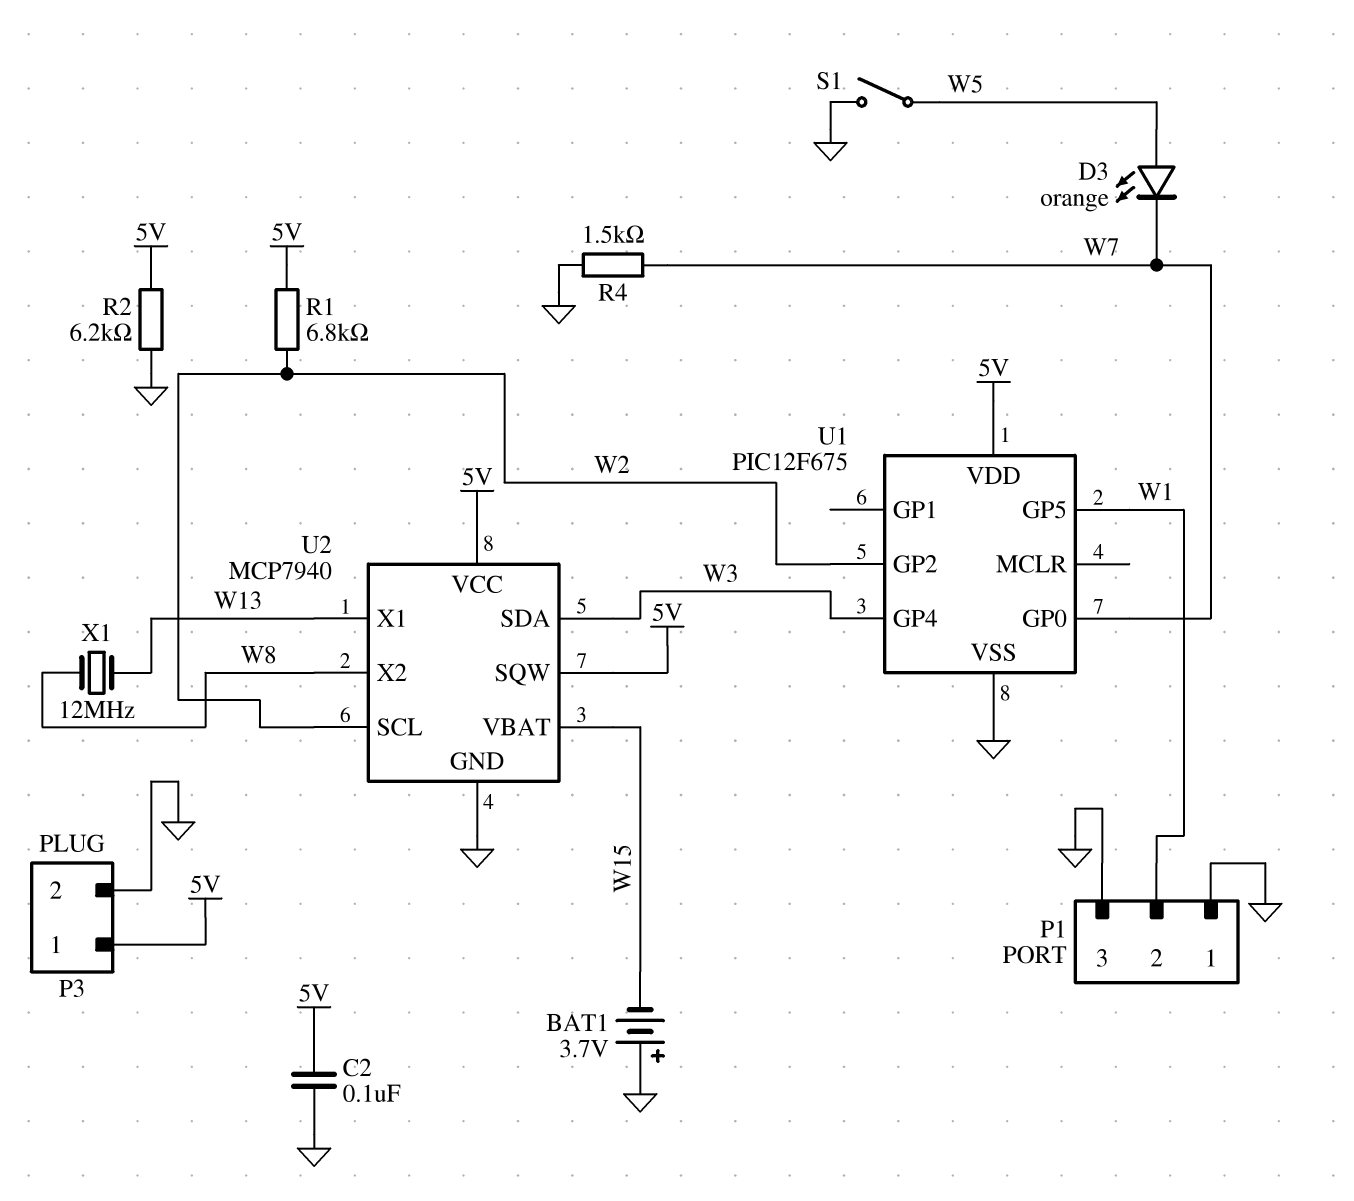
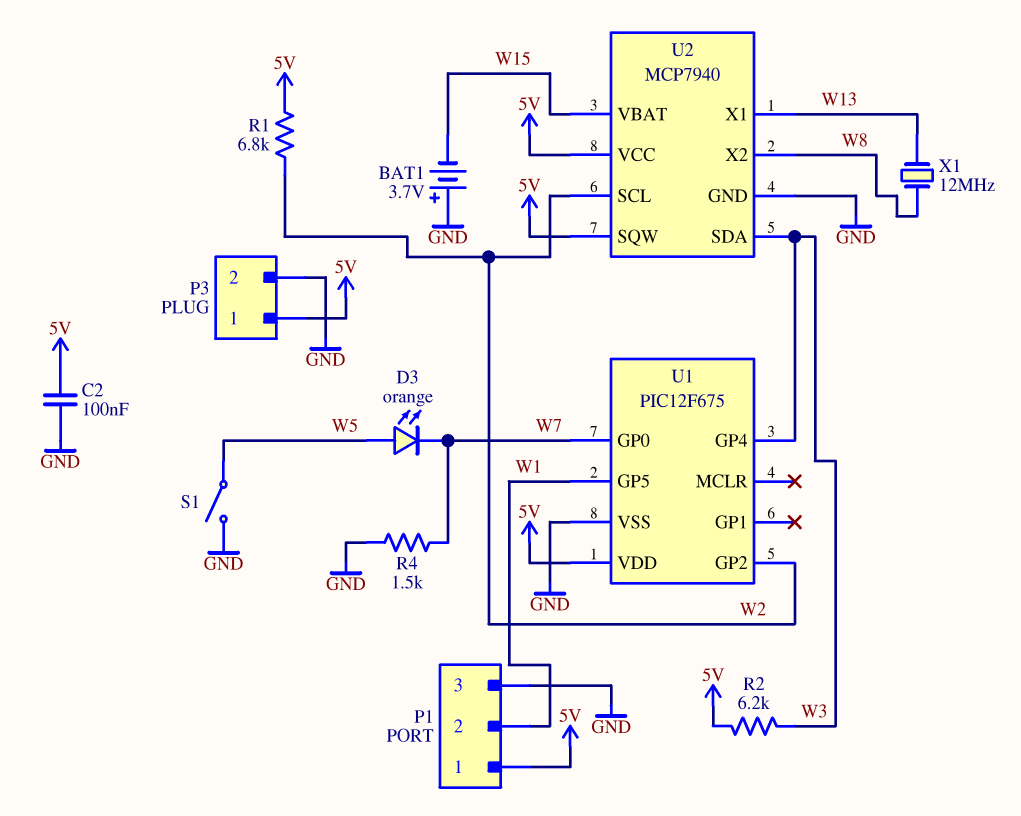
P1 pin 1: GND -> 5V
R2: 6.2k (5V, GND) -> 6.2k (5V, W3)

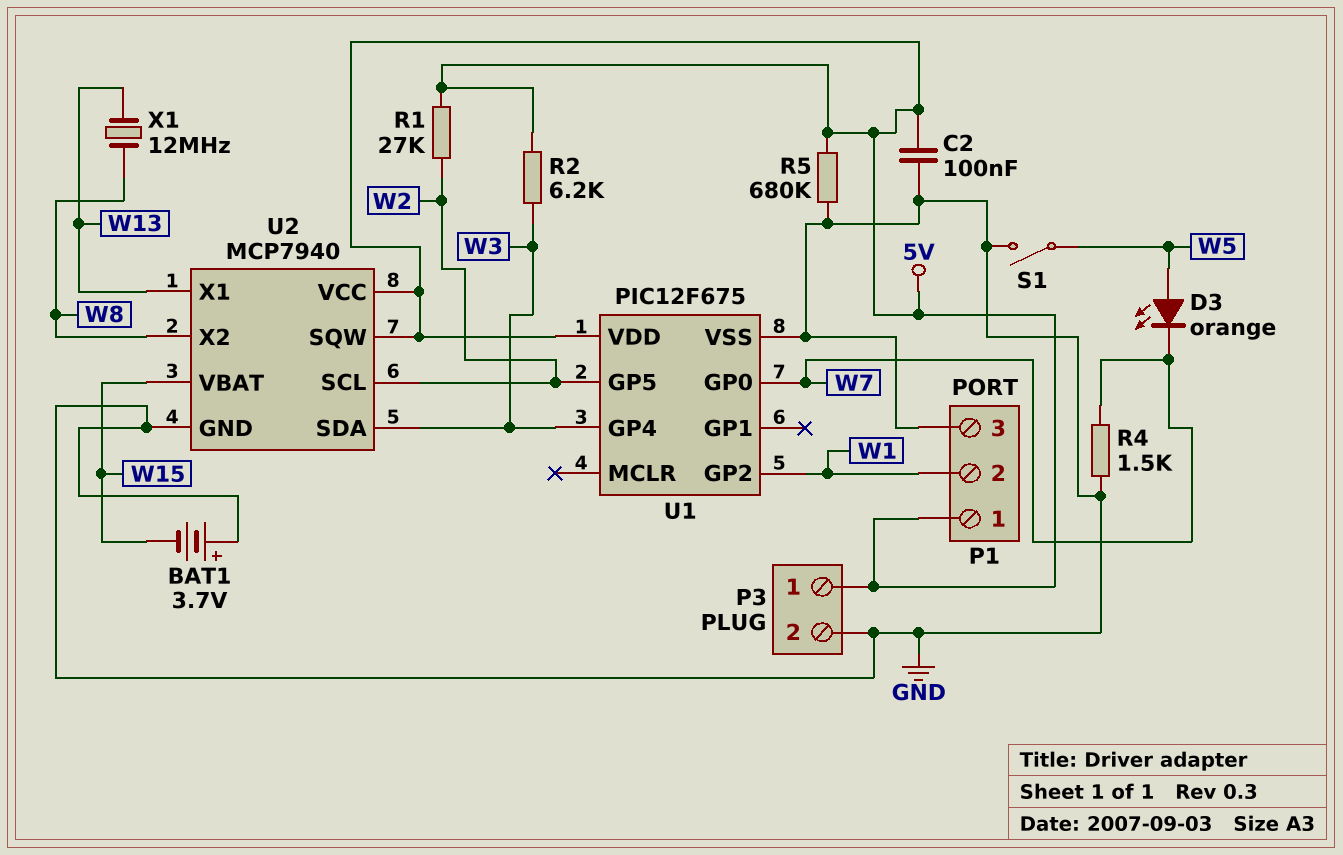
R1: 6.8k (5V, W2) -> 27k (5V, W2)
R5: none -> 680k (5V, GND)
U1 pin GP2: W2 -> W1
U1 pin GP5: W1 -> W2

